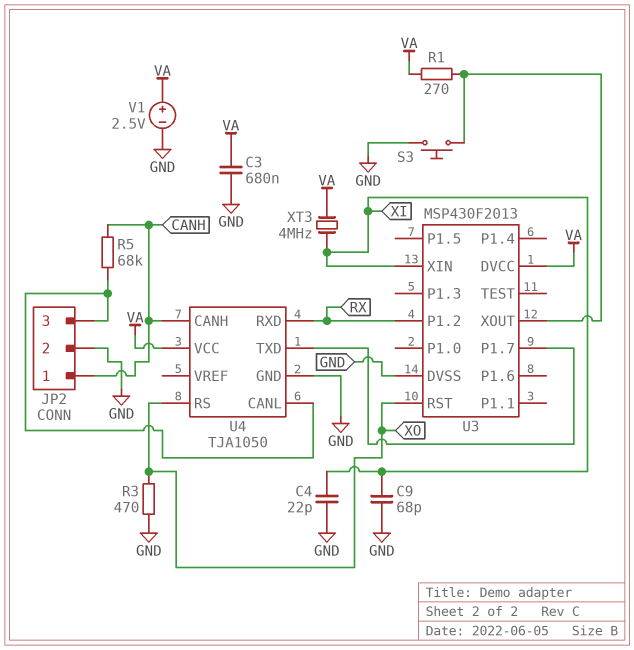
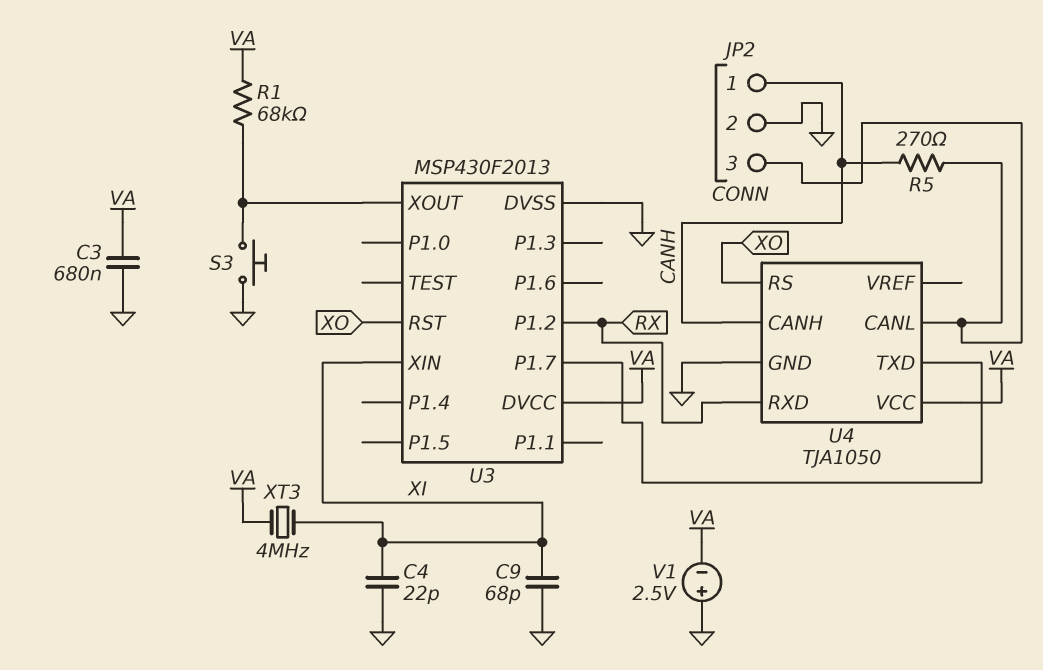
R1: 270 (U3/XOUT, VA) -> 68k (U3/XOUT, VA)
R3: 470 (GND, XO) -> none
R5: 68k (CANH, JP2/3) -> 270 (CANH, JP2/3)
V1: 2.5V (plus VA, minus GND) -> 2.5V (plus GND, minus VA)

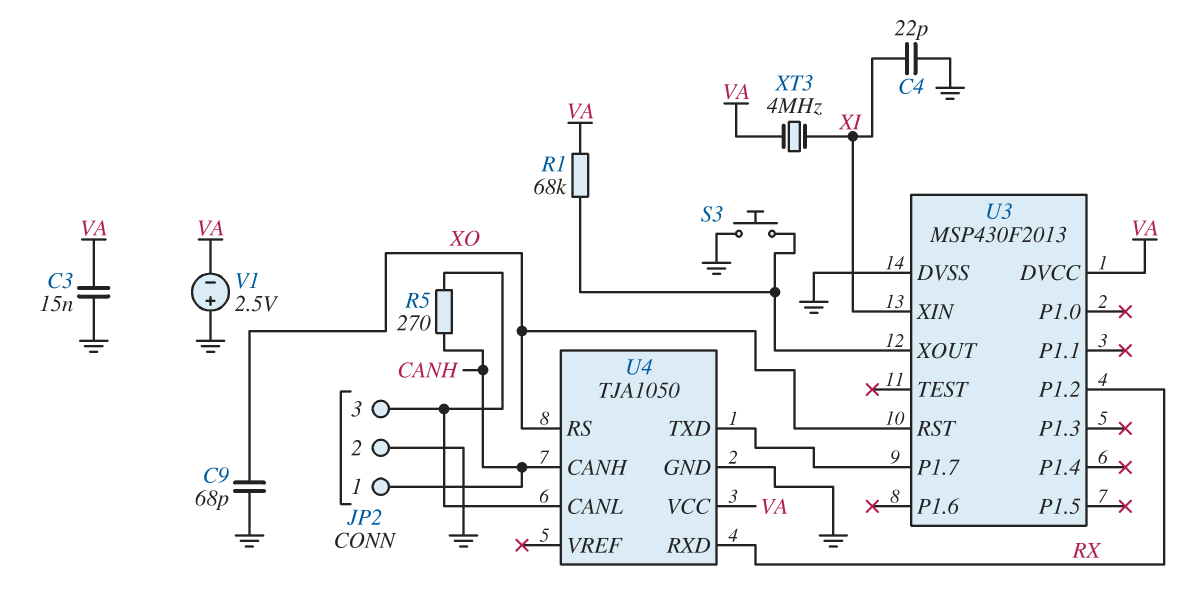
C3: 680nF (GND, VA) -> 15nF (GND, VA)
C9: 68pF (GND, XI) -> 68pF (GND, XO)

